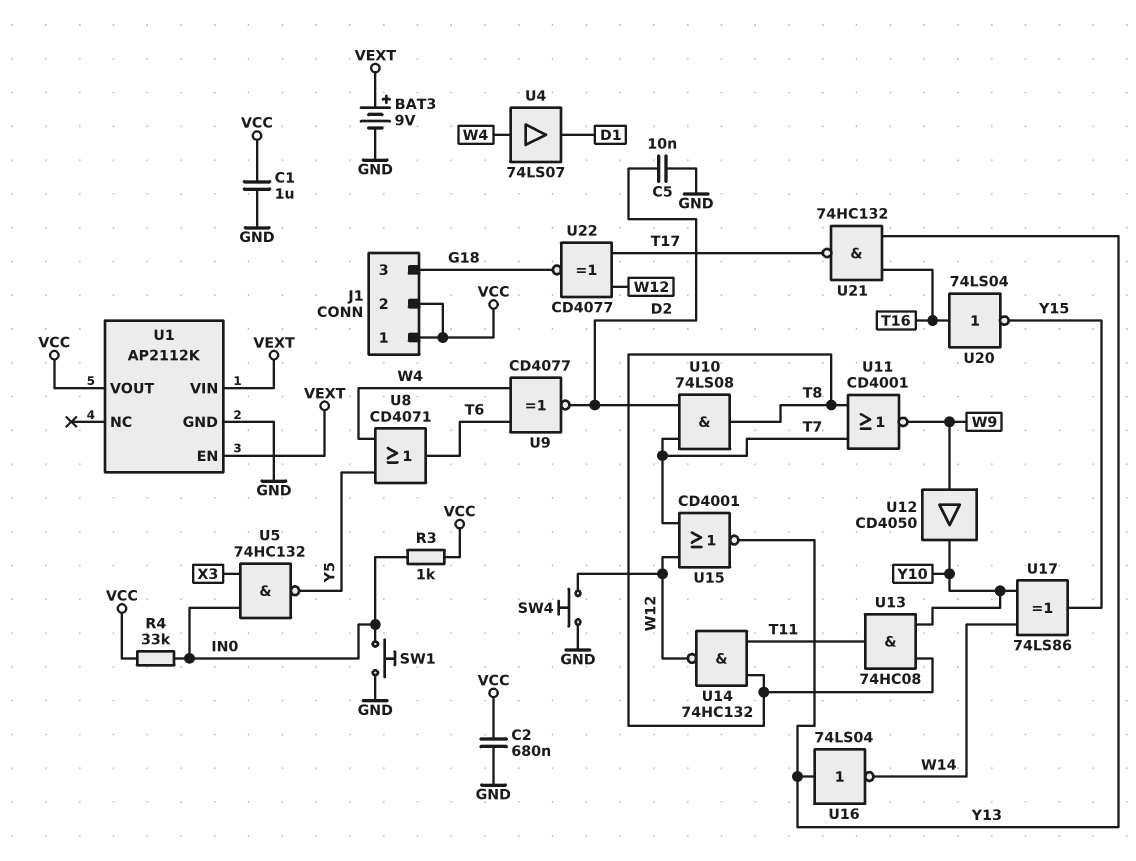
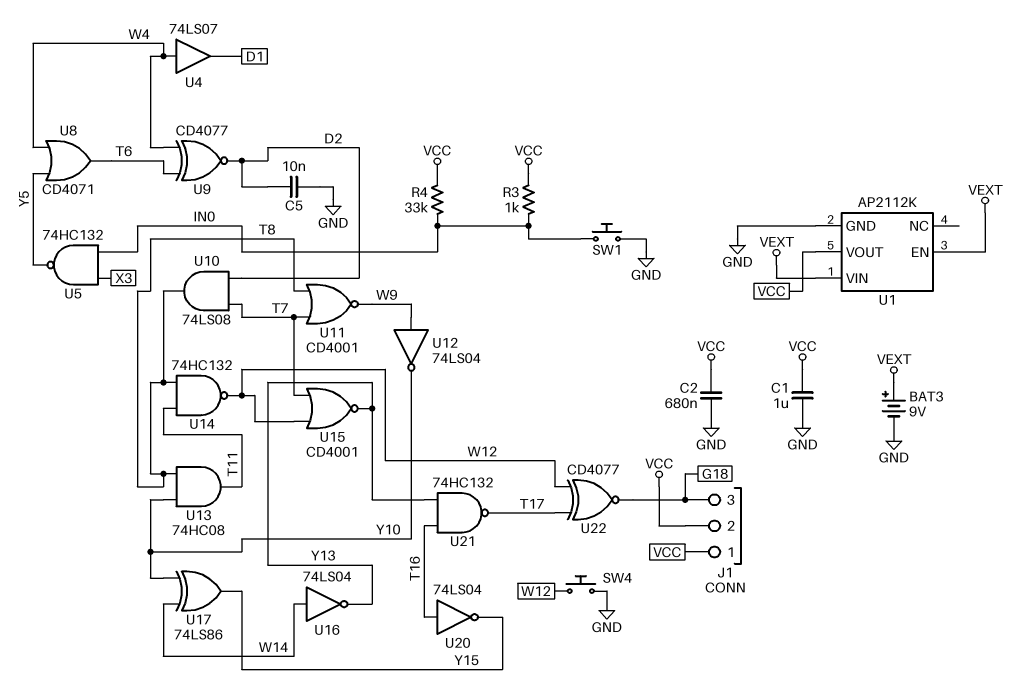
U12: buffer CD4050 (in W9, out Y10) -> NOT 74LS04 (in W9, out Y10)
U16: NOT 74LS04 (in Y13, out W14) -> NOT 74LS04 (in W14, out Y13)

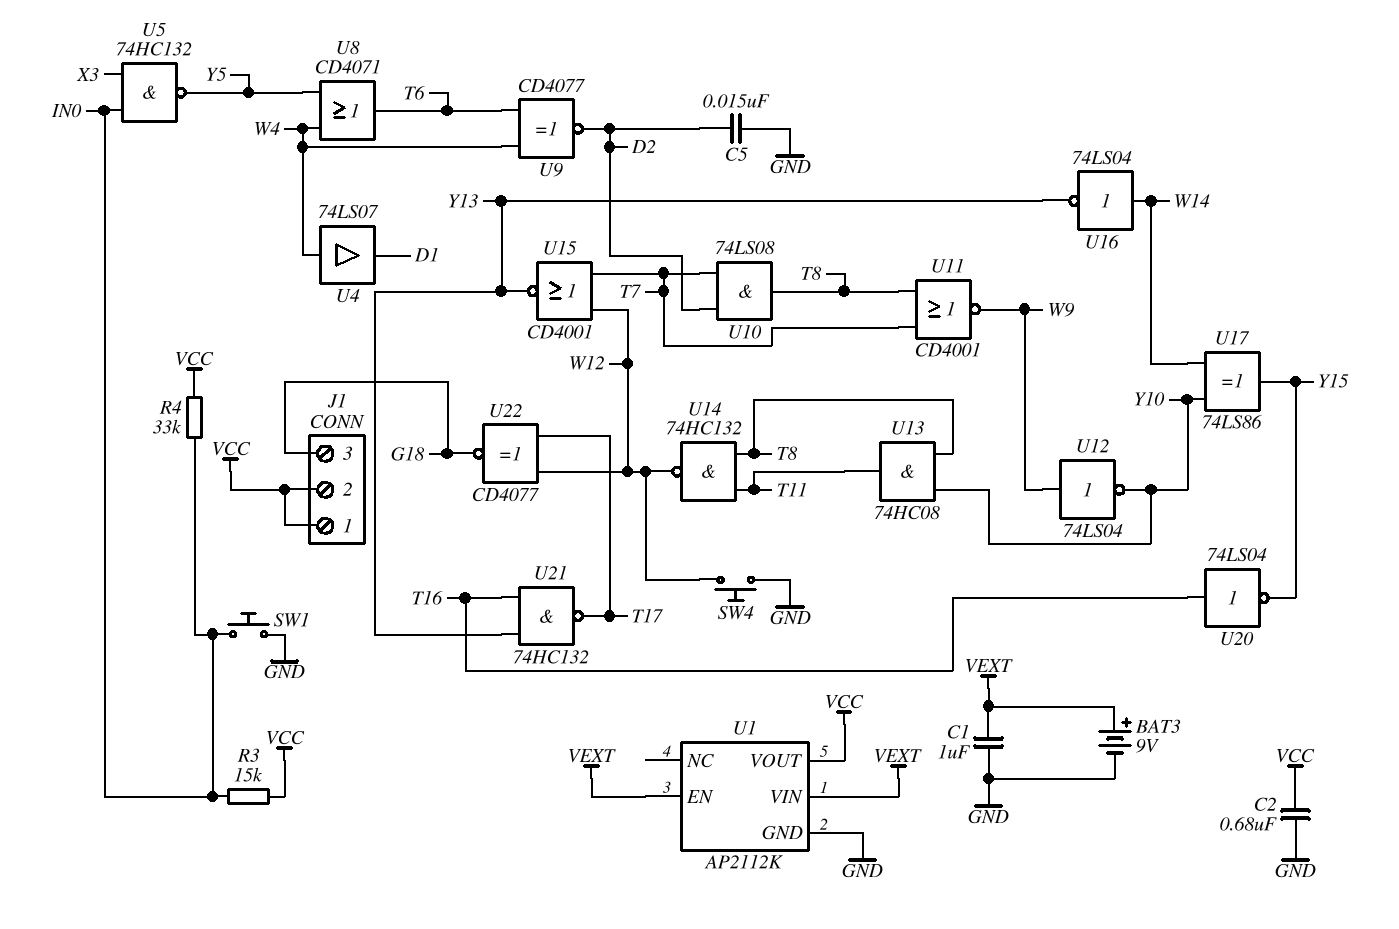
C1: 1uF (GND, VCC) -> 1uF (GND, VEXT)
C5: 10nF (D2, GND) -> 15nF (D2, GND)
R3: 1k (IN0, VCC) -> 15k (IN0, VCC)

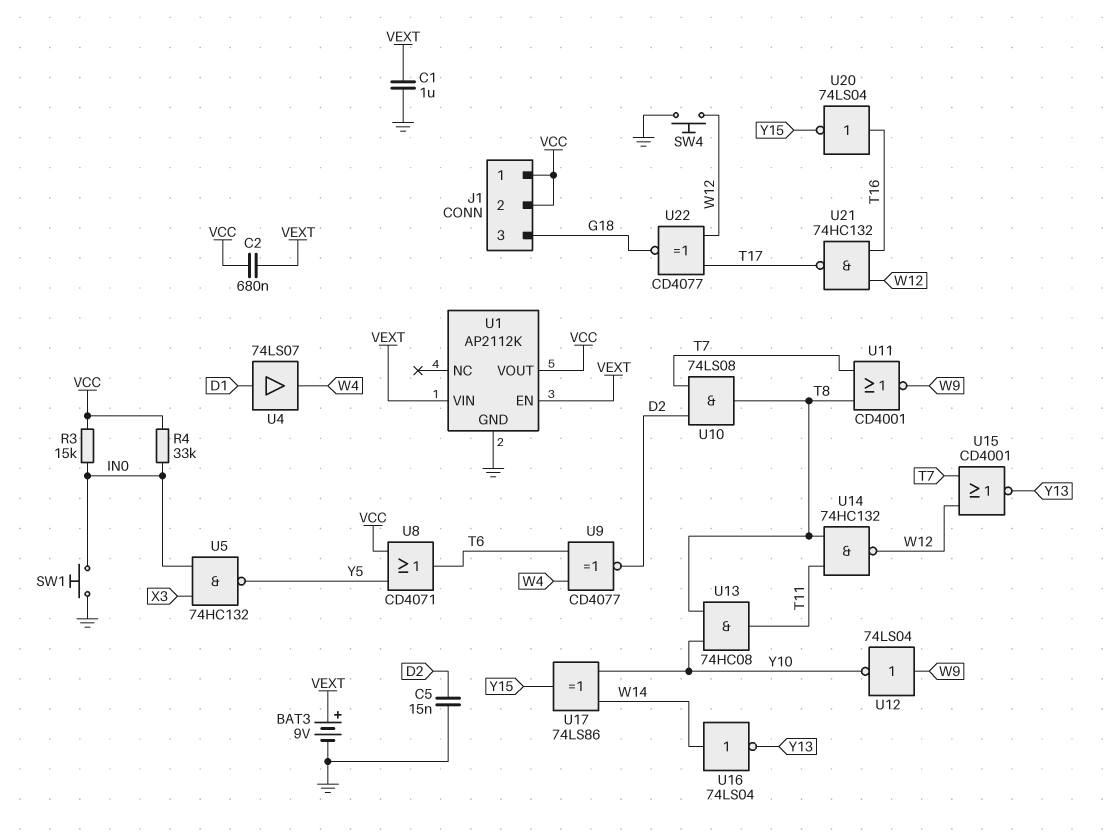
C2: 680nF (GND, VCC) -> 680nF (VCC, VEXT)
U4: buffer 74LS07 (in W4, out D1) -> buffer 74LS07 (in D1, out W4)
U8: OR CD4071 (in W4, in Y5, out T6) -> OR CD4071 (in VCC, in Y5, out T6)
U21: NAND 74HC132 (in T16, in Y13, out T17) -> NAND 74HC132 (in T16, in W12, out T17)

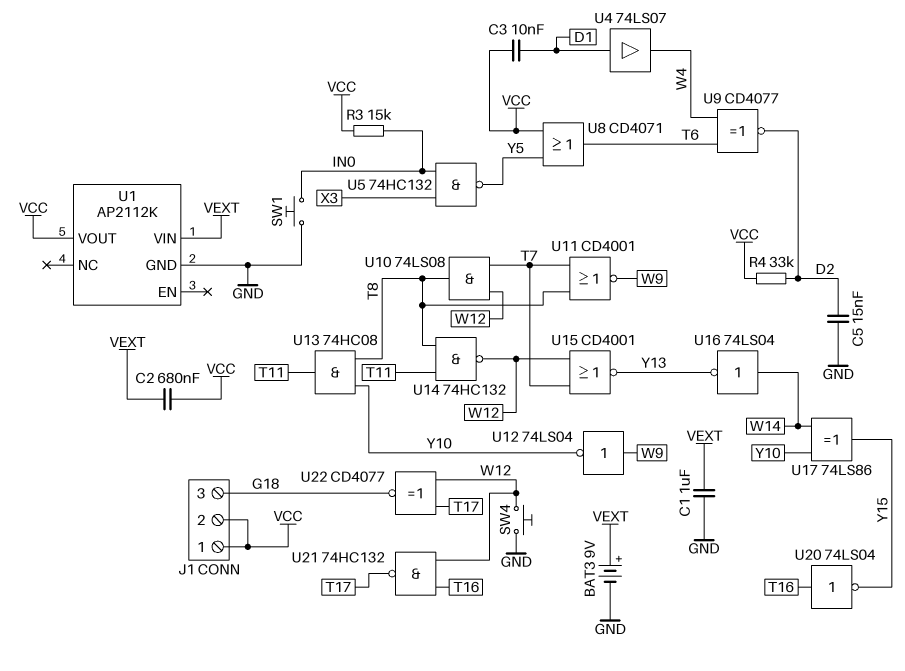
C3: none -> 10nF (D1, VCC)
R4: 33k (IN0, VCC) -> 33k (D2, VCC)
U1 pin EN: VEXT -> none
U10: AND 74LS08 (in D2, in T7, out T8) -> AND 74LS08 (in T7, in W12, out T8)

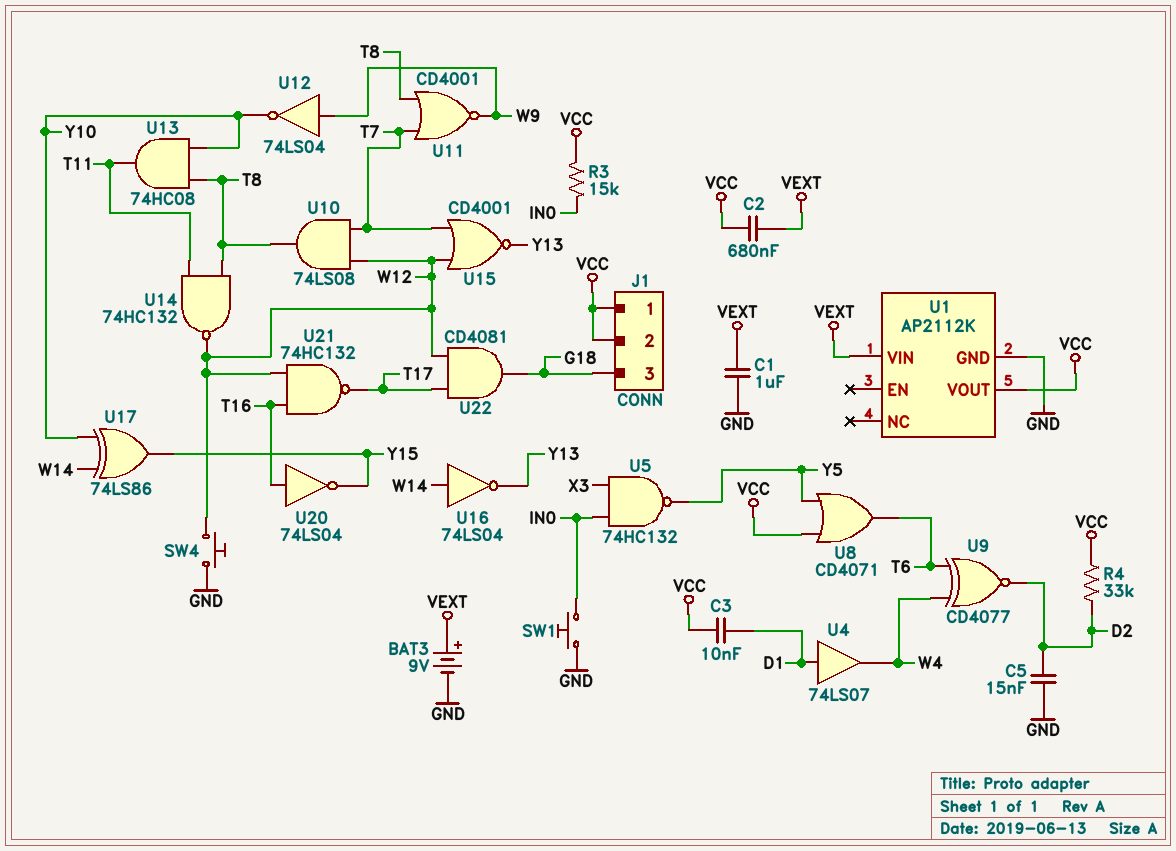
U22: XNOR CD4077 (in T17, in W12, out G18) -> AND CD4081 (in T17, in W12, out G18)

